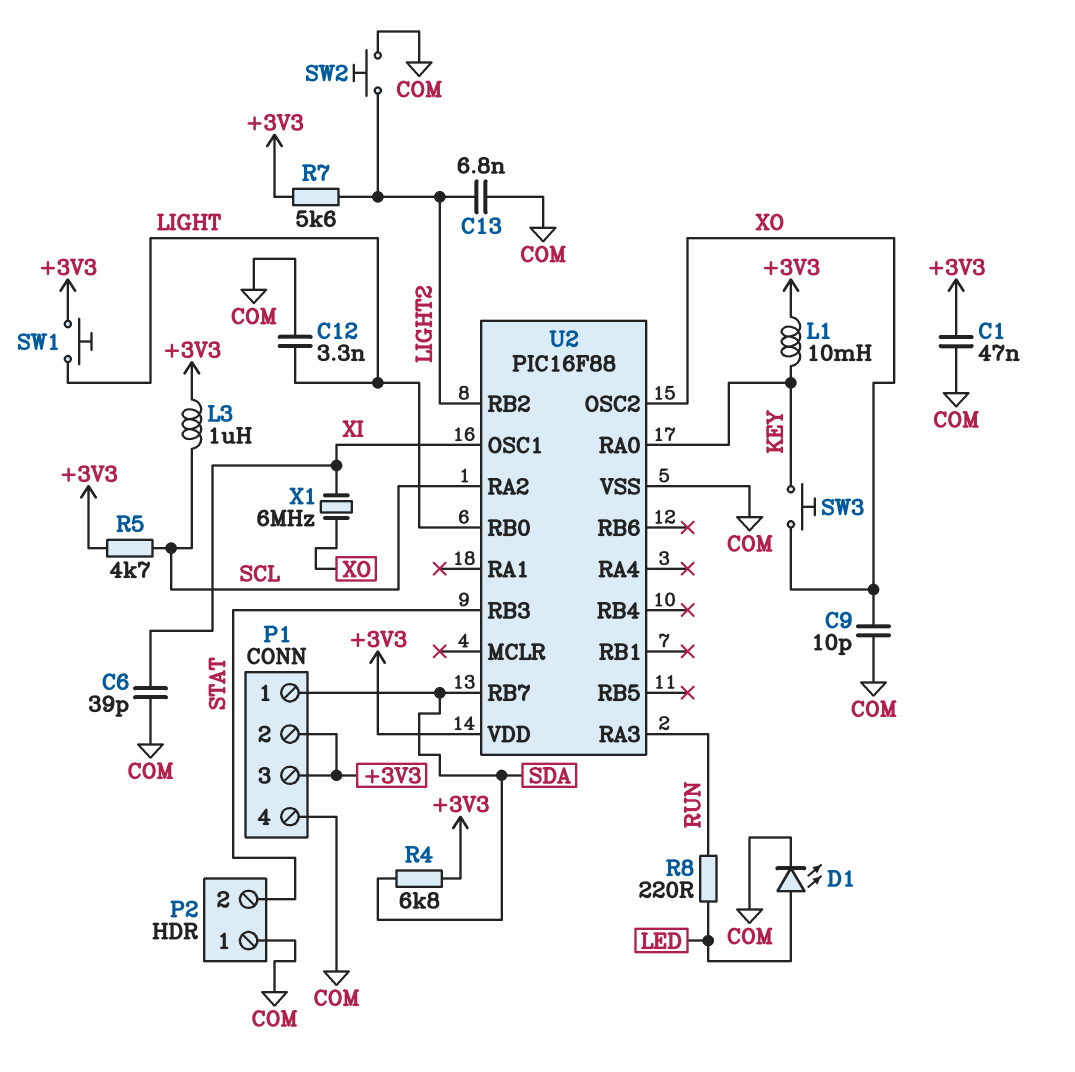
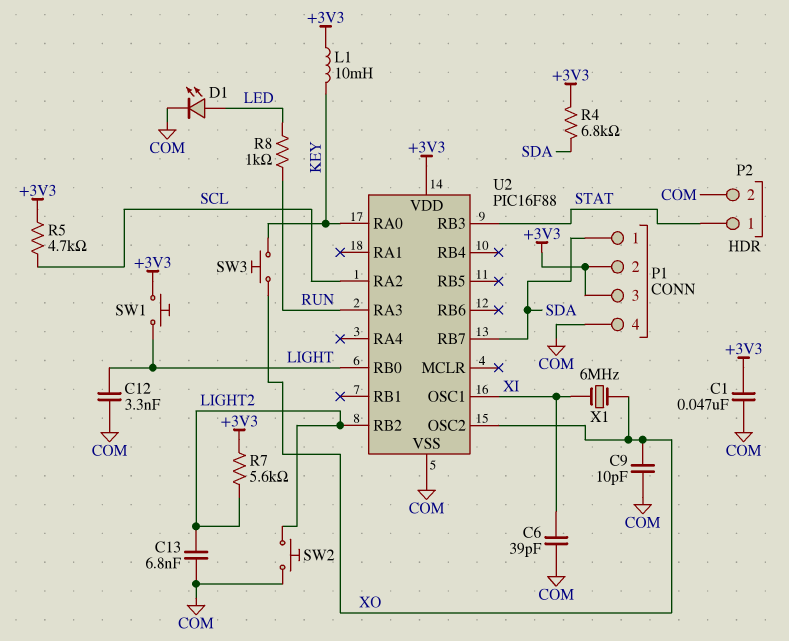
L3: 1uH (+3V3, SCL) -> none
P2 pin 1: COM -> STAT
P2 pin 2: STAT -> COM
R8: 220 (LED, RUN) -> 1k (LED, RUN)

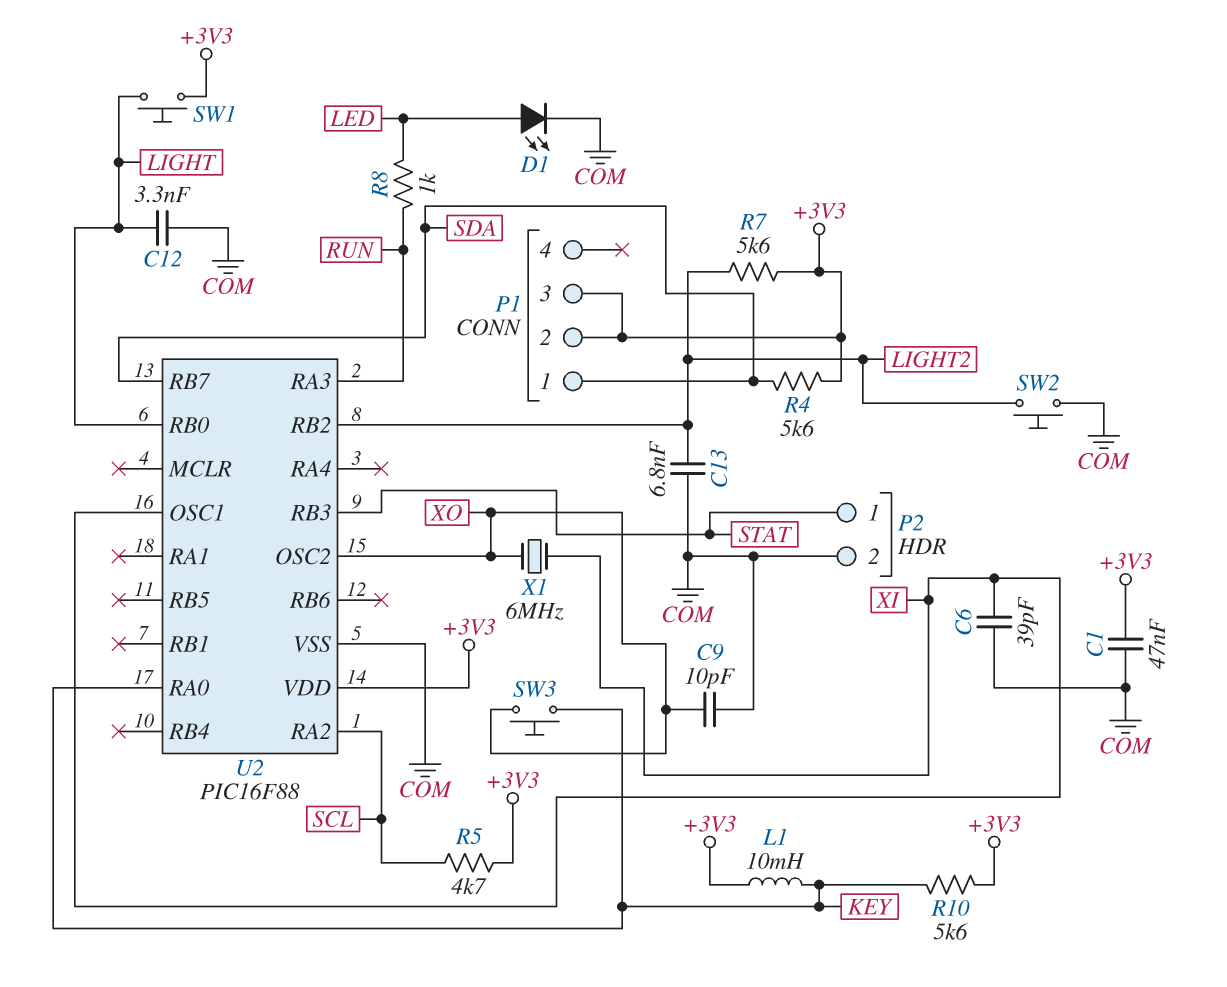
P1 pin 4: COM -> none
R4: 6.8k (+3V3, SDA) -> 5.6k (+3V3, SDA)
R10: none -> 5.6k (+3V3, KEY)

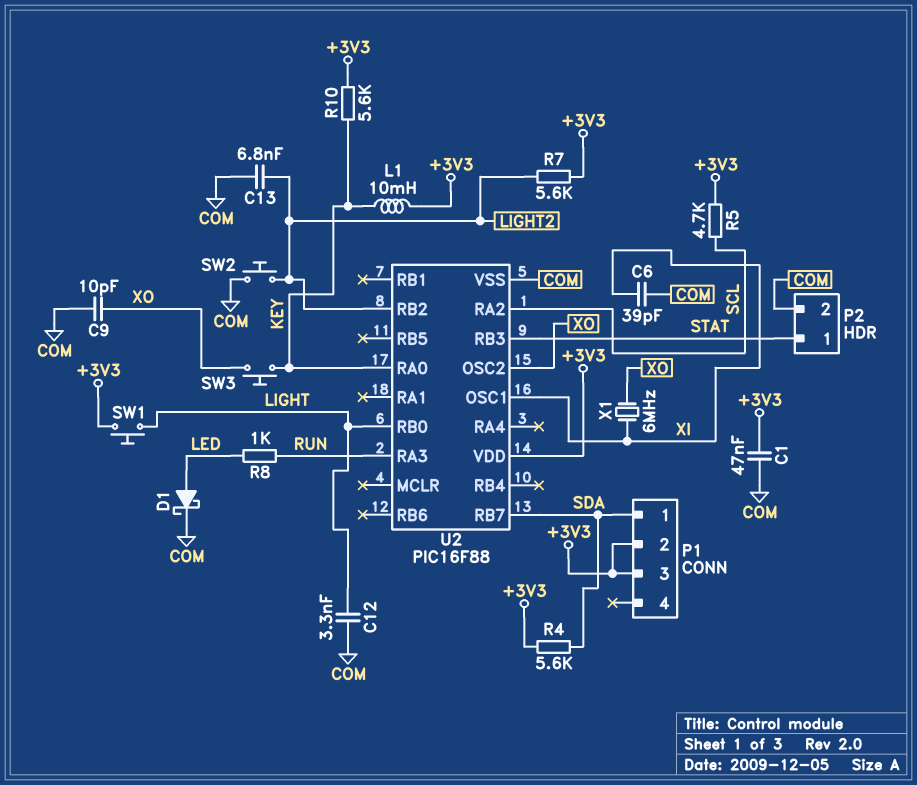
D1: LED (A LED, K COM) -> schottky (A LED, K COM)

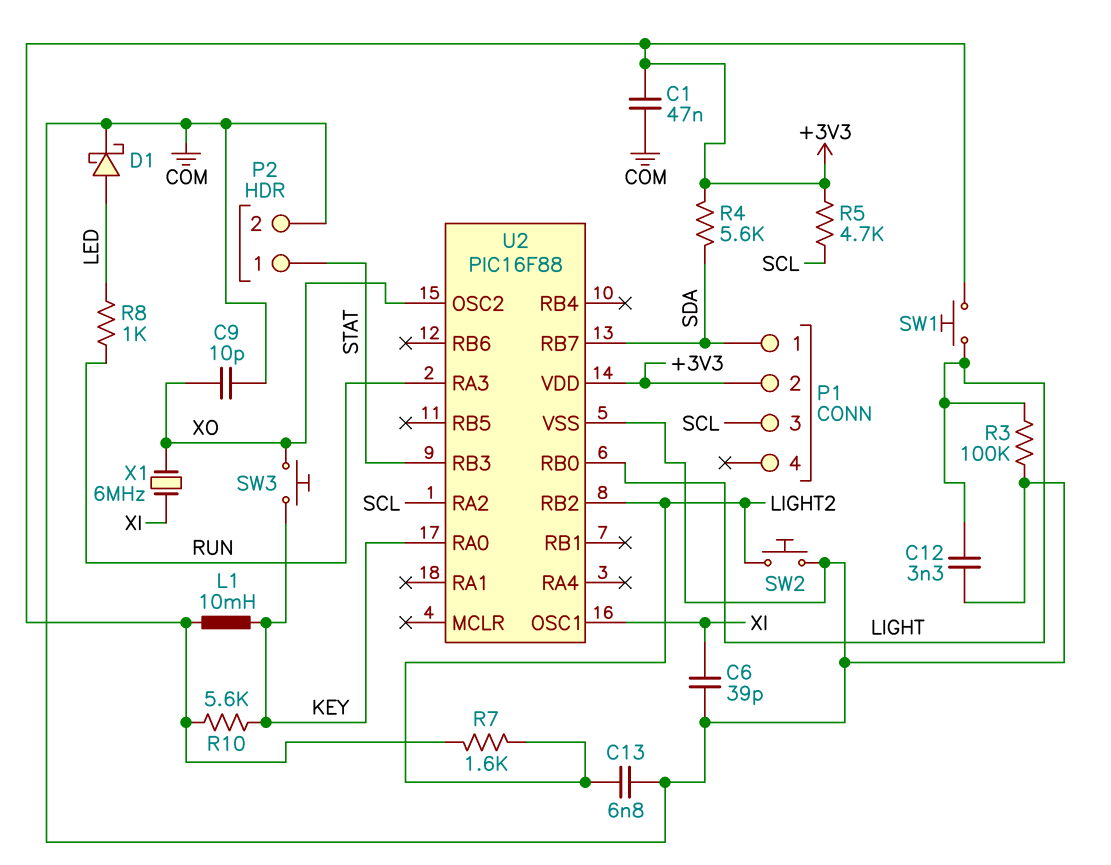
P1 pin 3: +3V3 -> SCL
R3: none -> 100k (COM, LIGHT)
R7: 5.6k (+3V3, LIGHT2) -> 1.6k (+3V3, LIGHT2)

